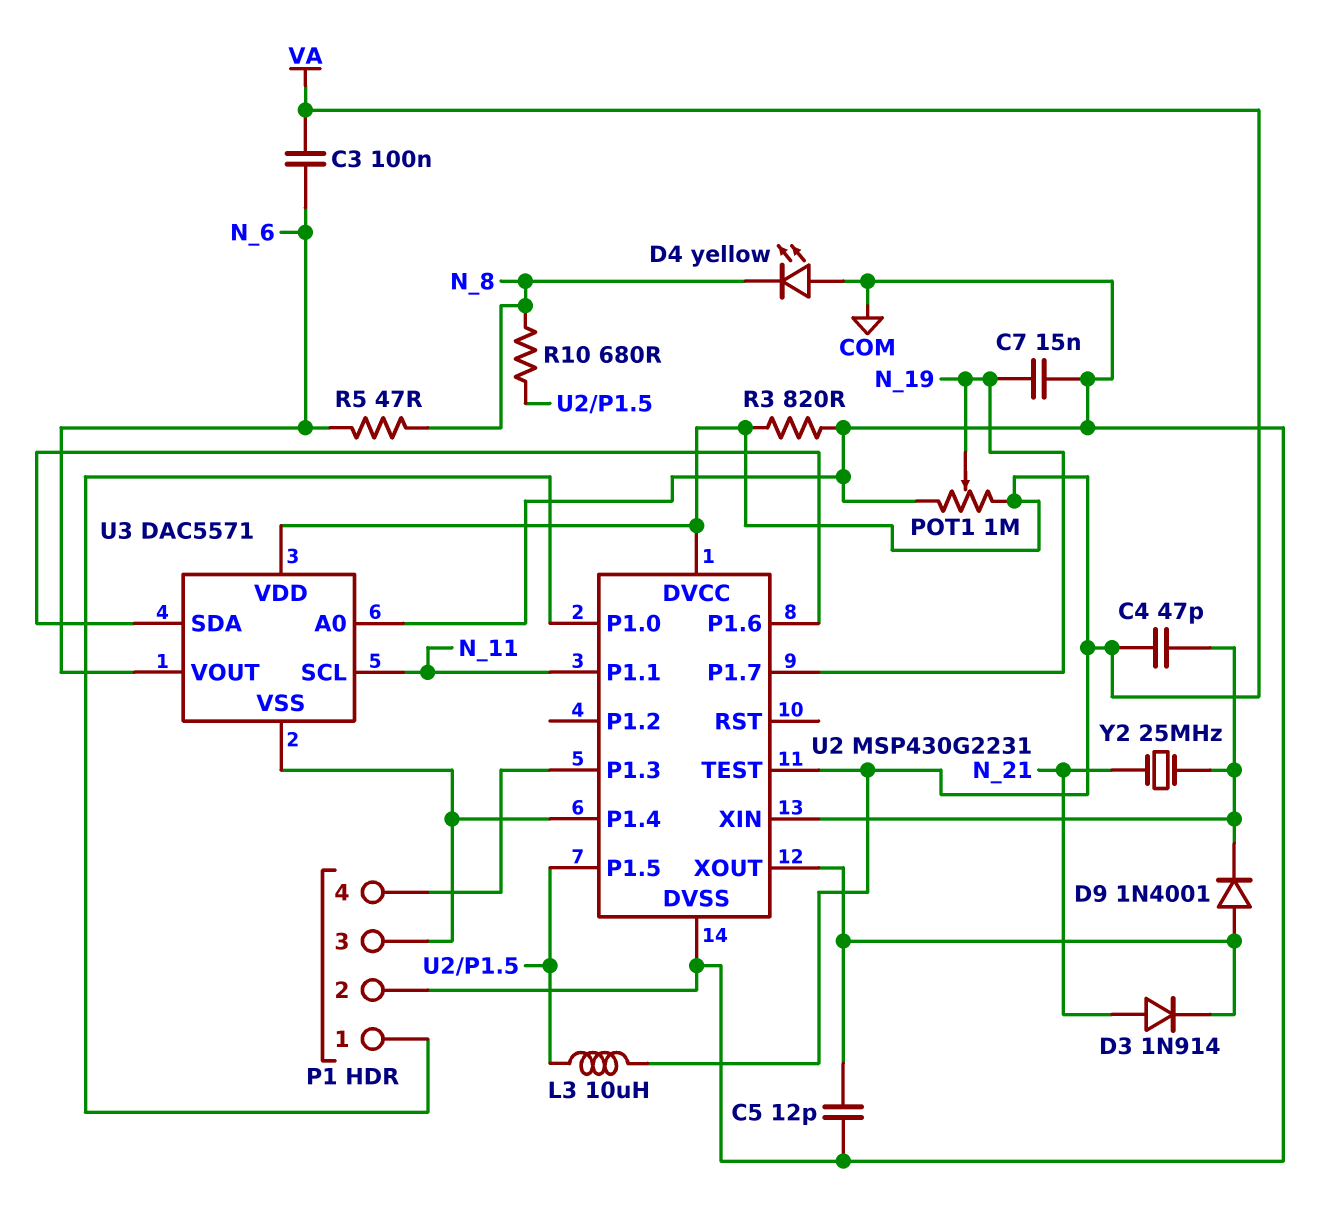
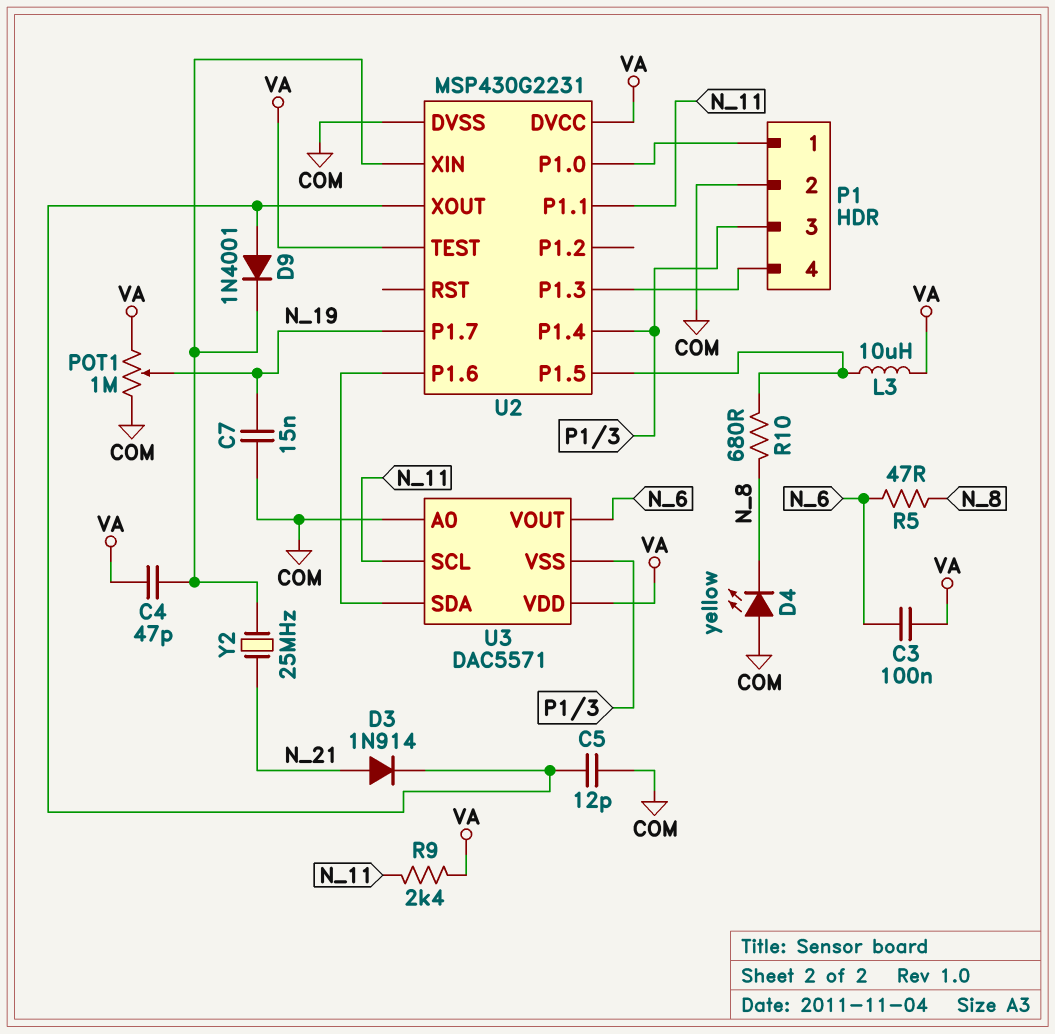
R3: 820 (COM, VA) -> none
R9: none -> 2.4k (N_11, VA)

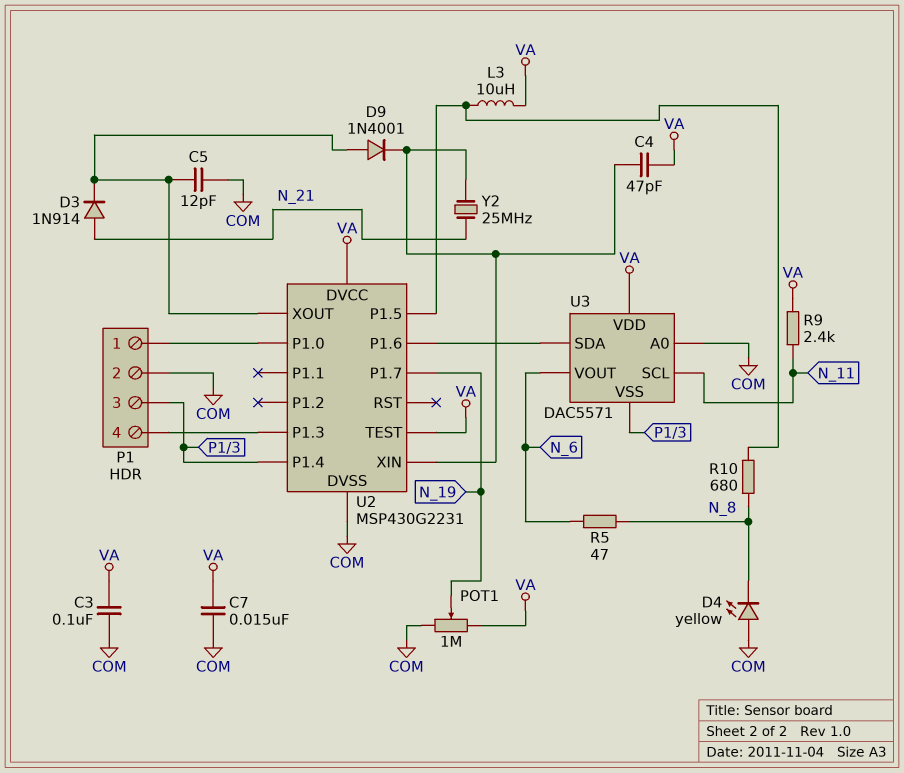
C3: 100nF (N_6, VA) -> 100nF (COM, VA)
C7: 15nF (COM, N_19) -> 15nF (COM, VA)
U2 pin P1.1: N_11 -> none

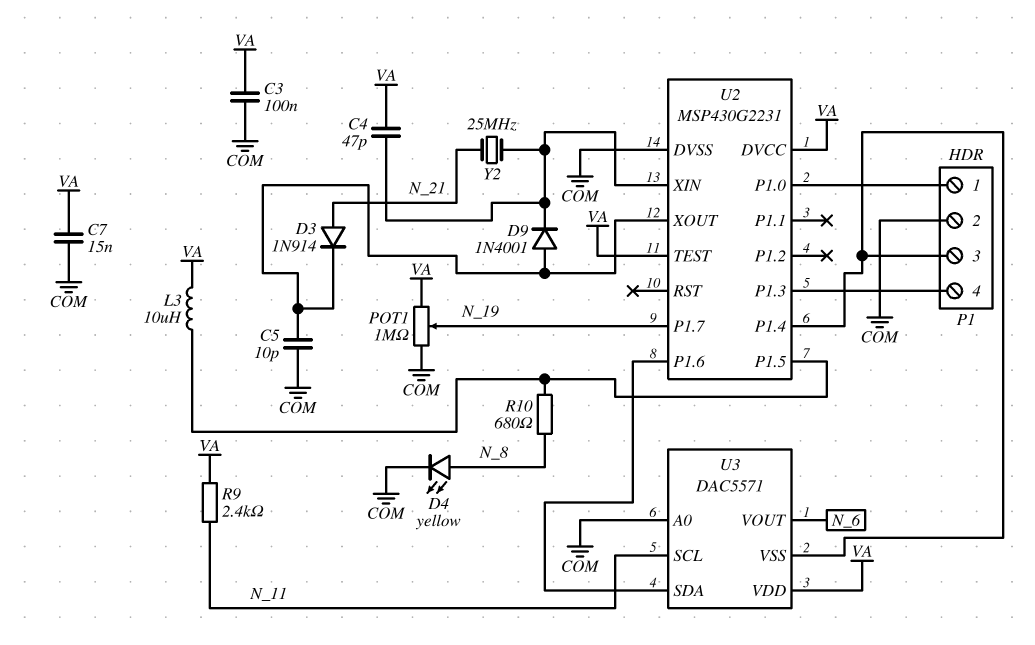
C5: 12pF (COM, U2/XOUT) -> 10pF (COM, U2/XOUT)
D4: LED yellow (A COM, K N_8) -> LED yellow (A N_8, K COM)
R5: 47 (N_6, N_8) -> none

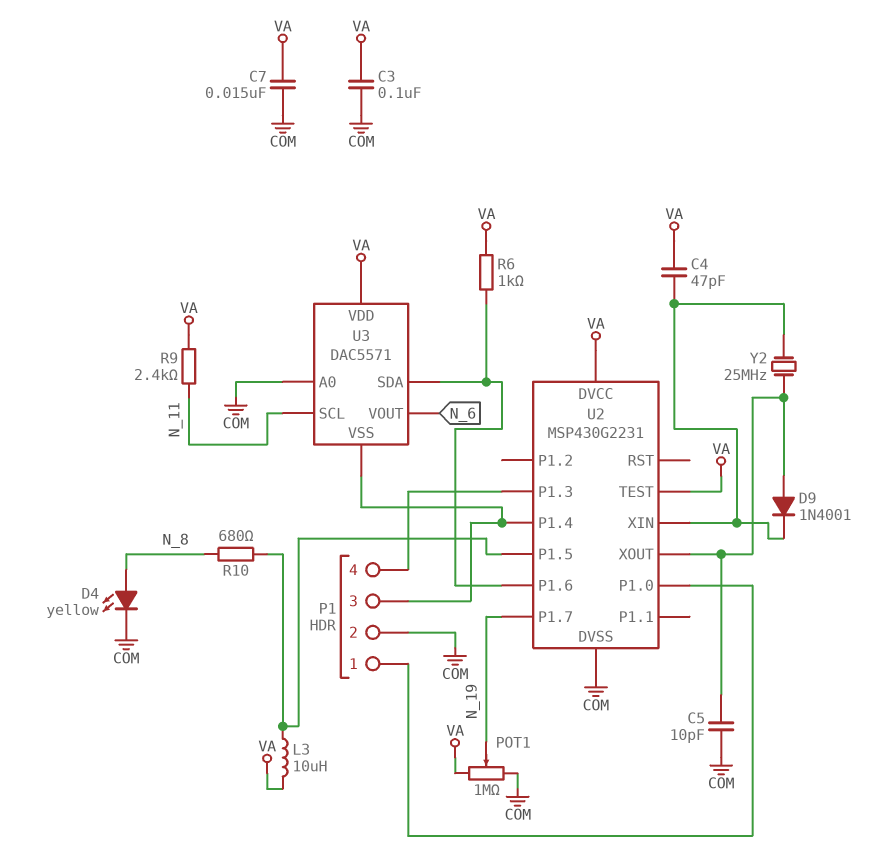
D3: diode 1N914 (A N_21, K U2/XOUT) -> none
R6: none -> 1k (U2/P1.6, VA)
Y2: 25MHz (N_21, U2/XIN) -> 25MHz (U2/XIN, U2/XOUT)

